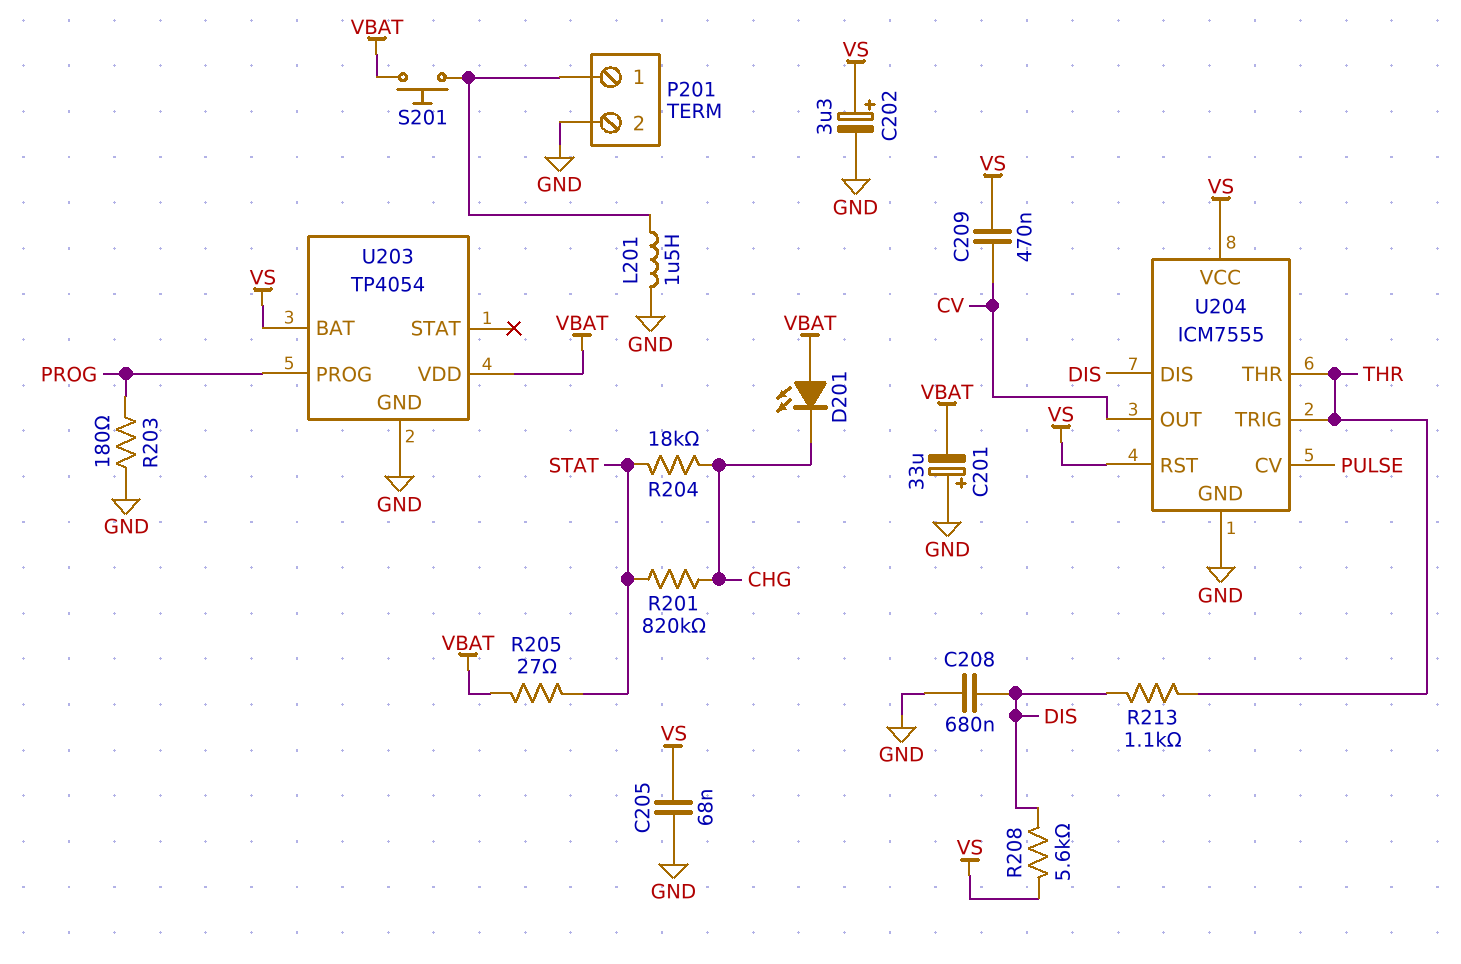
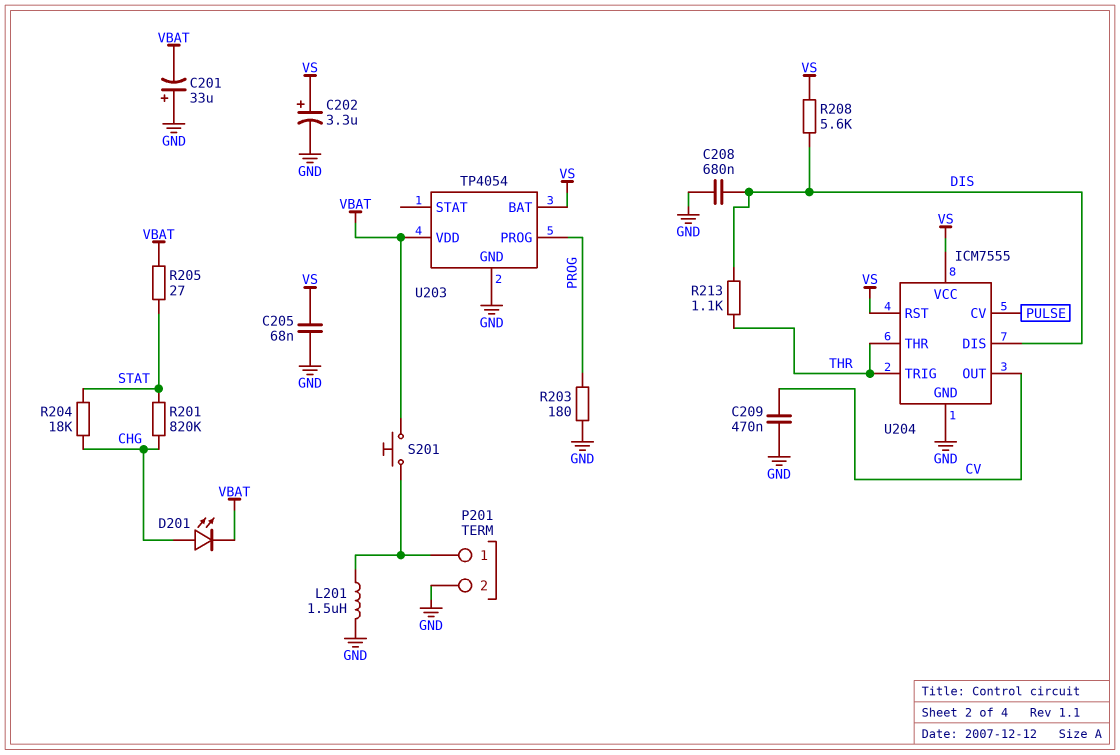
C209: 470nF (CV, VS) -> 470nF (CV, GND)
D201: LED (A VBAT, K CHG) -> LED (A CHG, K VBAT)

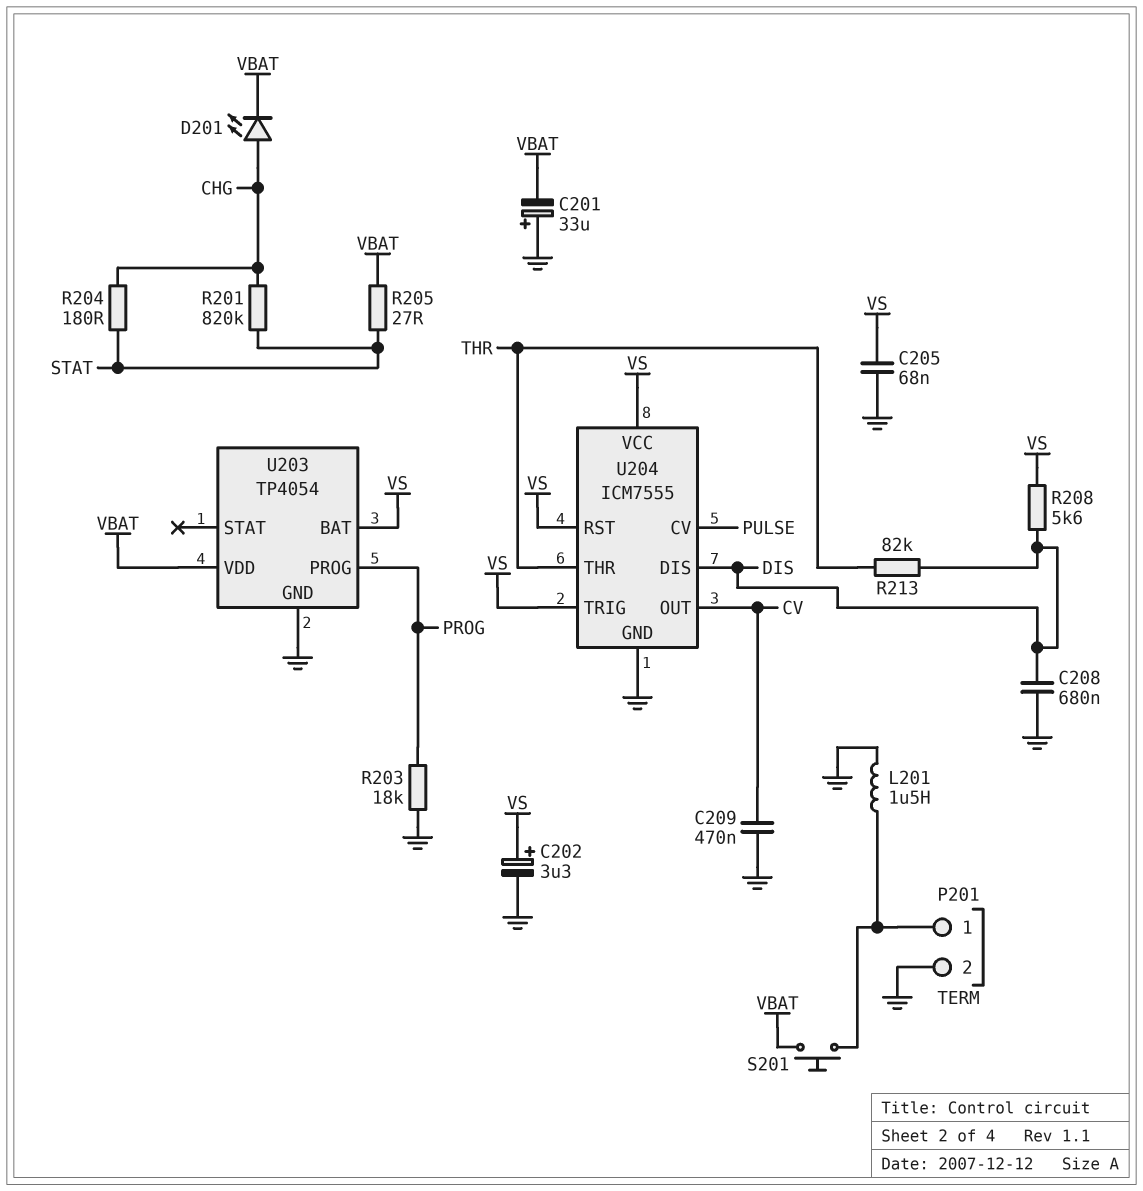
R203: 180 (GND, PROG) -> 18k (GND, PROG)
R204: 18k (CHG, STAT) -> 180 (CHG, STAT)
R213: 1.1k (DIS, THR) -> 82k (DIS, THR)
U204 pin TRIG: THR -> VS

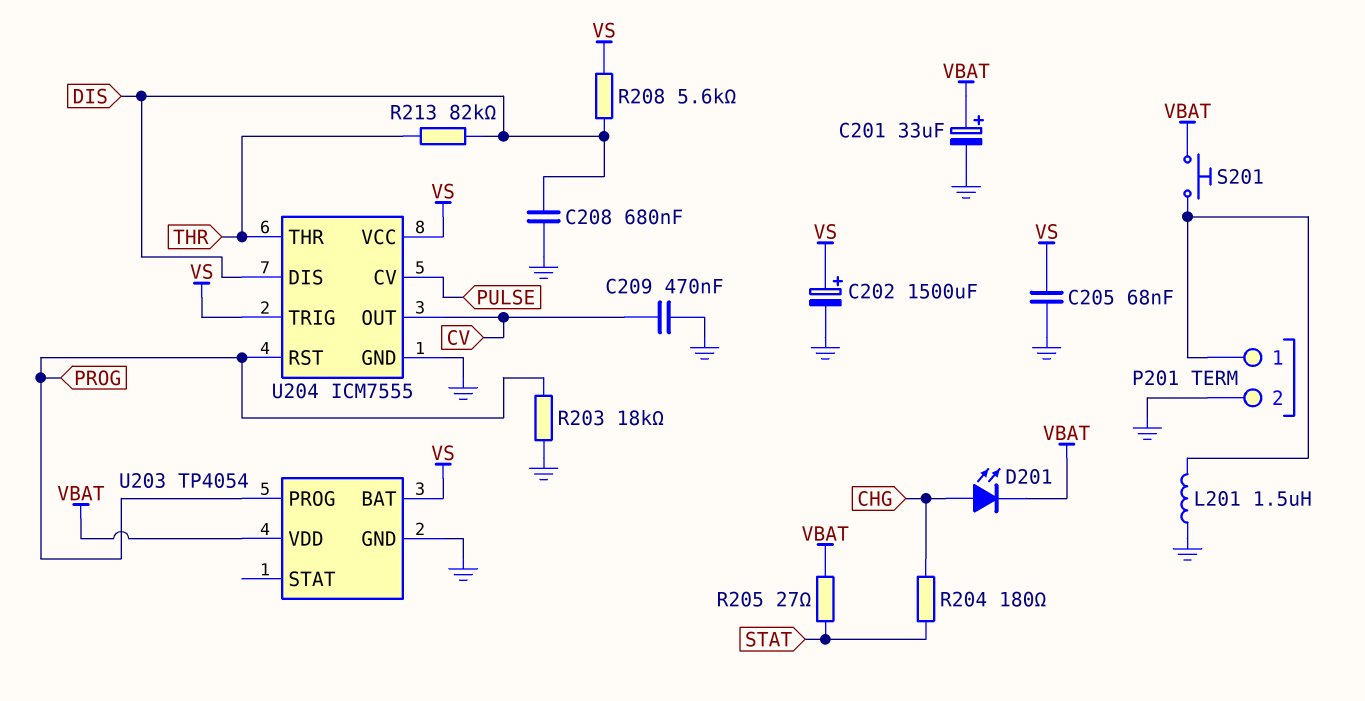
C201: 33uF (plus GND, minus VBAT) -> 33uF (plus VBAT, minus GND)
C202: 3.3uF (plus VS, minus GND) -> 1500uF (plus VS, minus GND)
R201: 820k (CHG, STAT) -> none
U204 pin RST: VS -> PROG

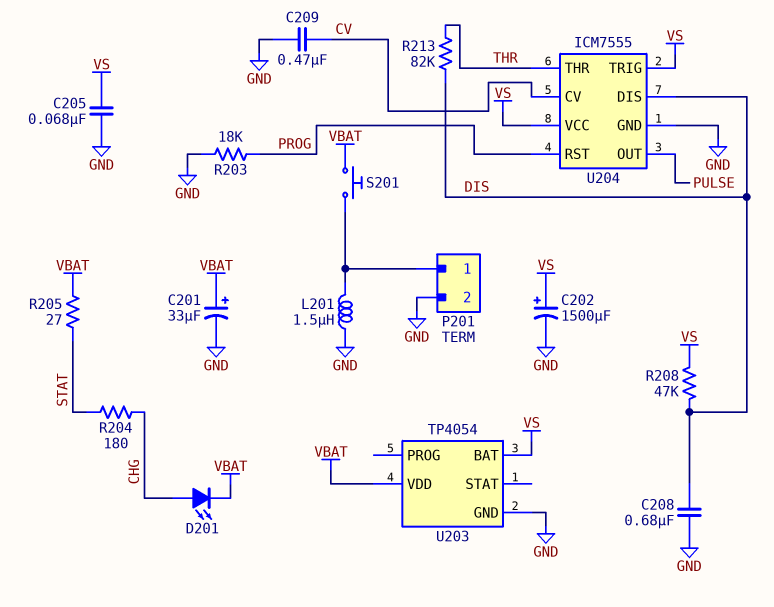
R208: 5.6k (DIS, VS) -> 47k (DIS, VS)
U203 pin PROG: PROG -> none
U204 pin CV: PULSE -> CV
U204 pin OUT: CV -> PULSE

